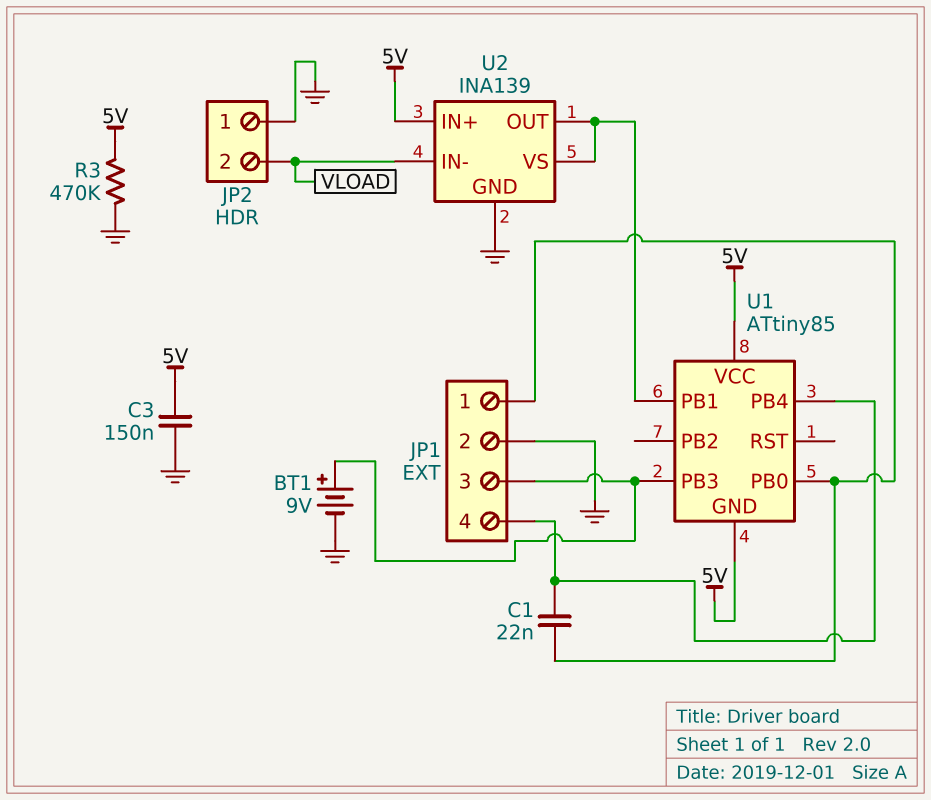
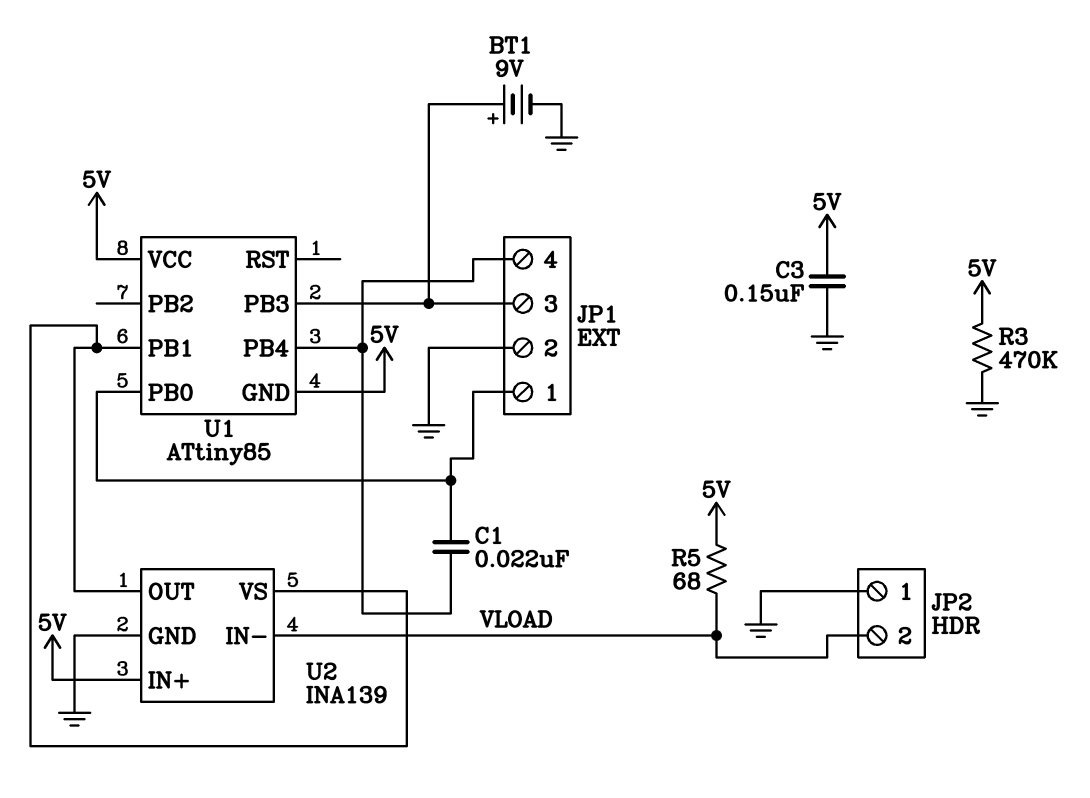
R5: none -> 68 (5V, VLOAD)

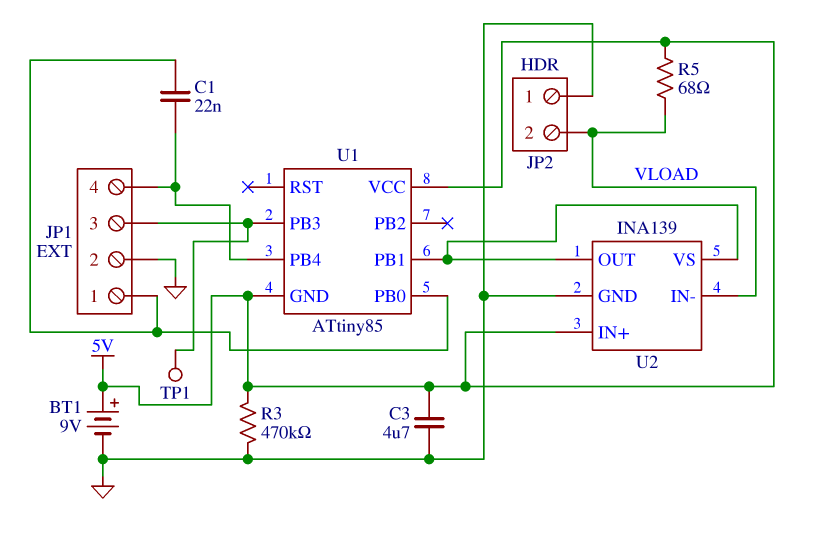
BT1: 9V (plus JP1/3, minus GND) -> 9V (plus 5V, minus GND)
C3: 150nF (5V, GND) -> 4.7uF (5V, GND)
TP1: none -> test point (JP1/3)

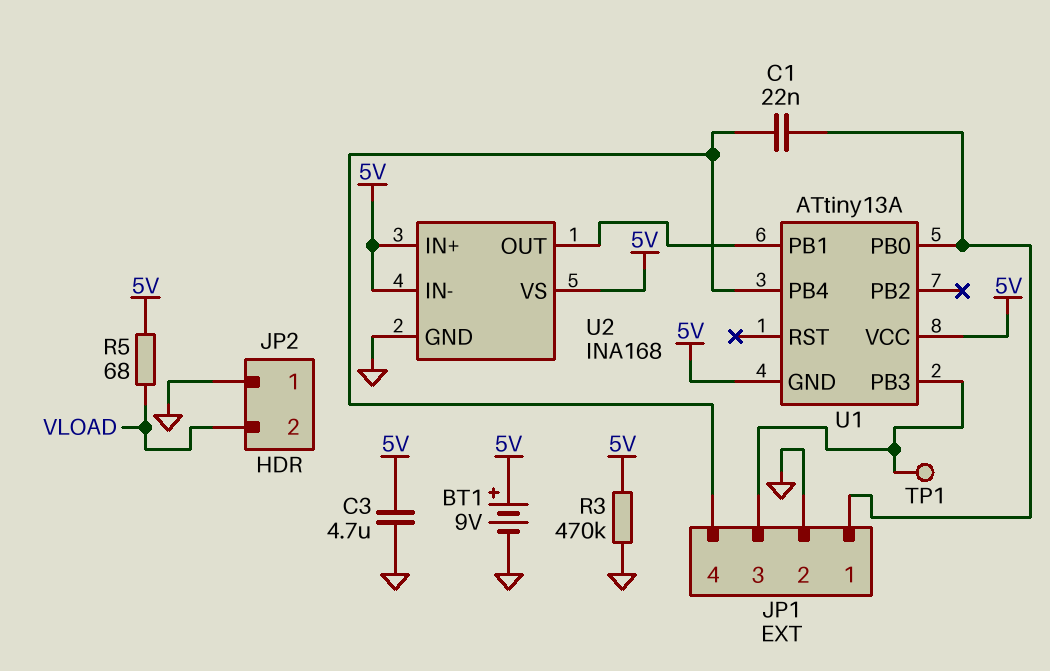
U1: ATtiny85 -> ATtiny13A
U2: INA139 -> INA168
U2 pin IN-: VLOAD -> 5V
U2 pin VS: U1/PB1 -> 5V

